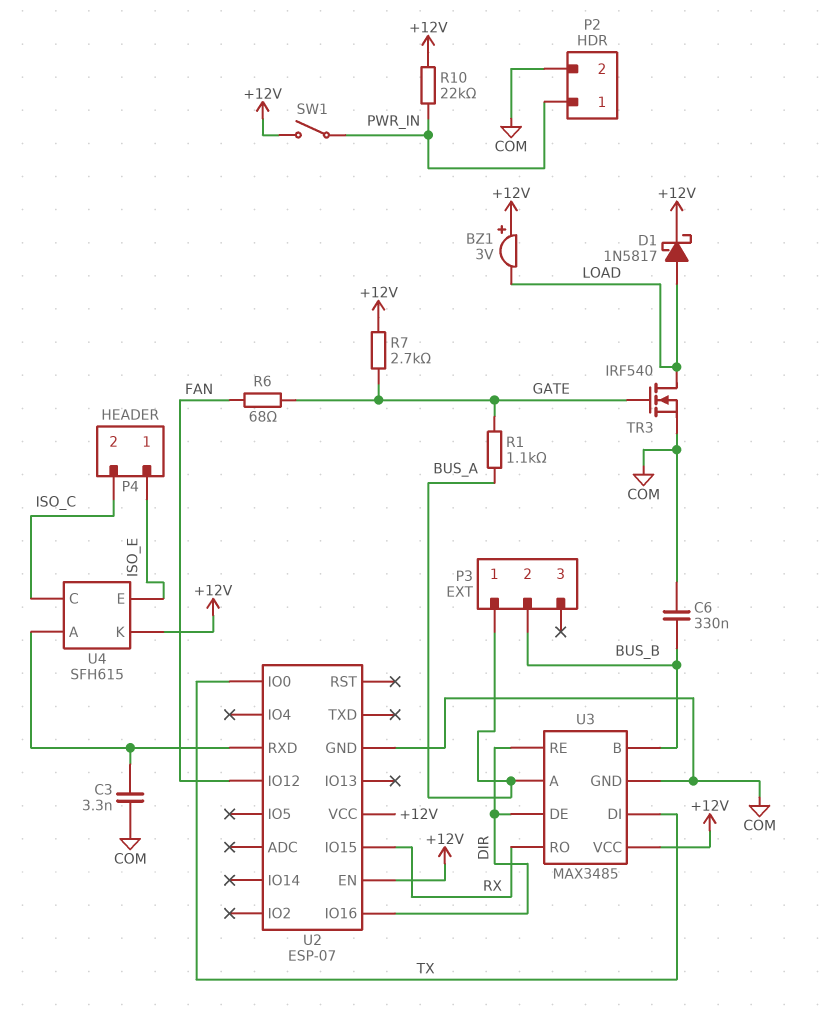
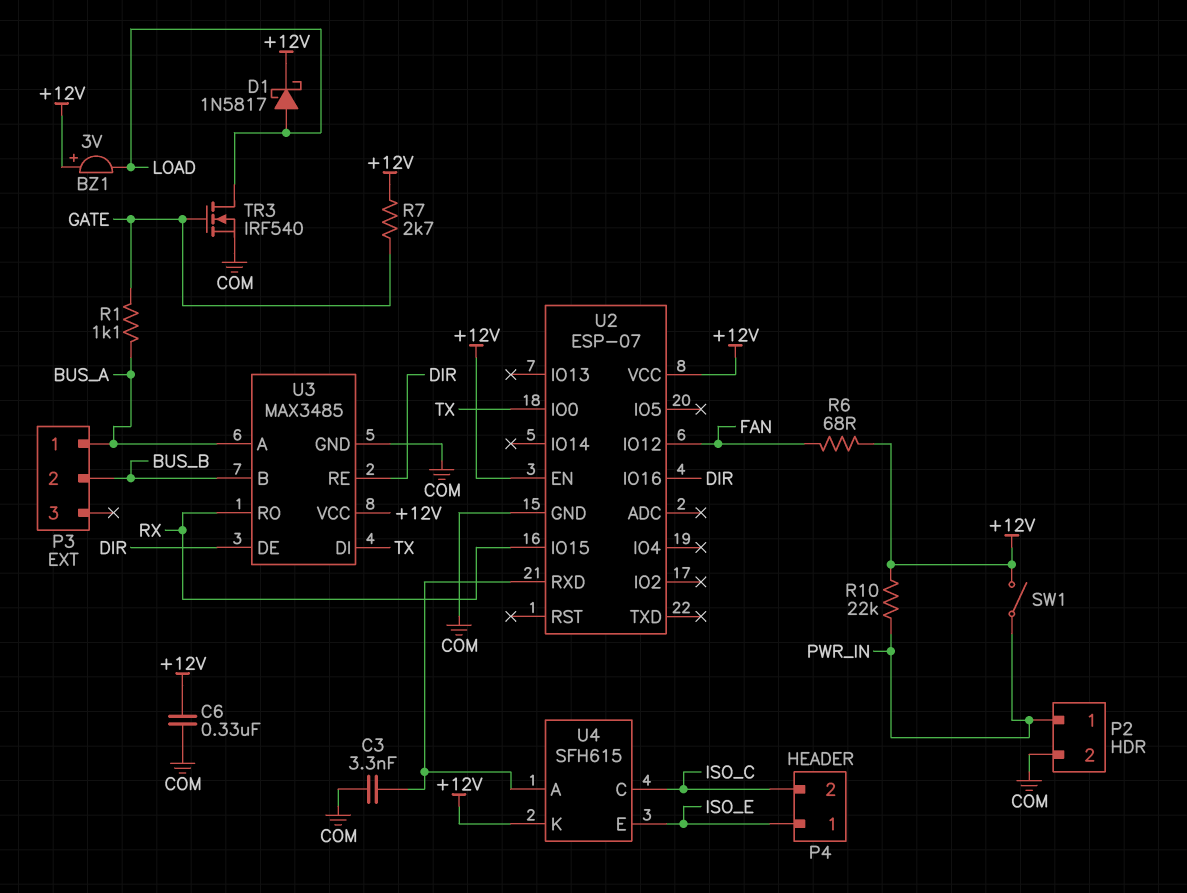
C6: 330nF (BUS_B, COM) -> 330nF (+12V, COM)
R6: 68 (FAN, GATE) -> 68 (+12V, FAN)

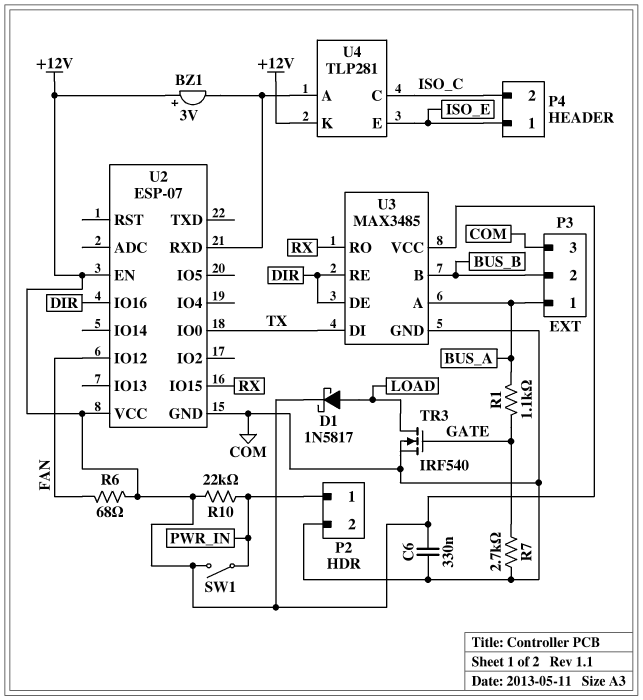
BZ1: buzzer 3V (plus +12V, minus LOAD) -> buzzer 3V (plus +12V, minus U2/RXD)
C3: 3.3nF (COM, U2/RXD) -> none
P3 pin 3: none -> COM
R7: 2.7k (+12V, GATE) -> 2.7k (COM, GATE)
U4: SFH615 -> TLP281

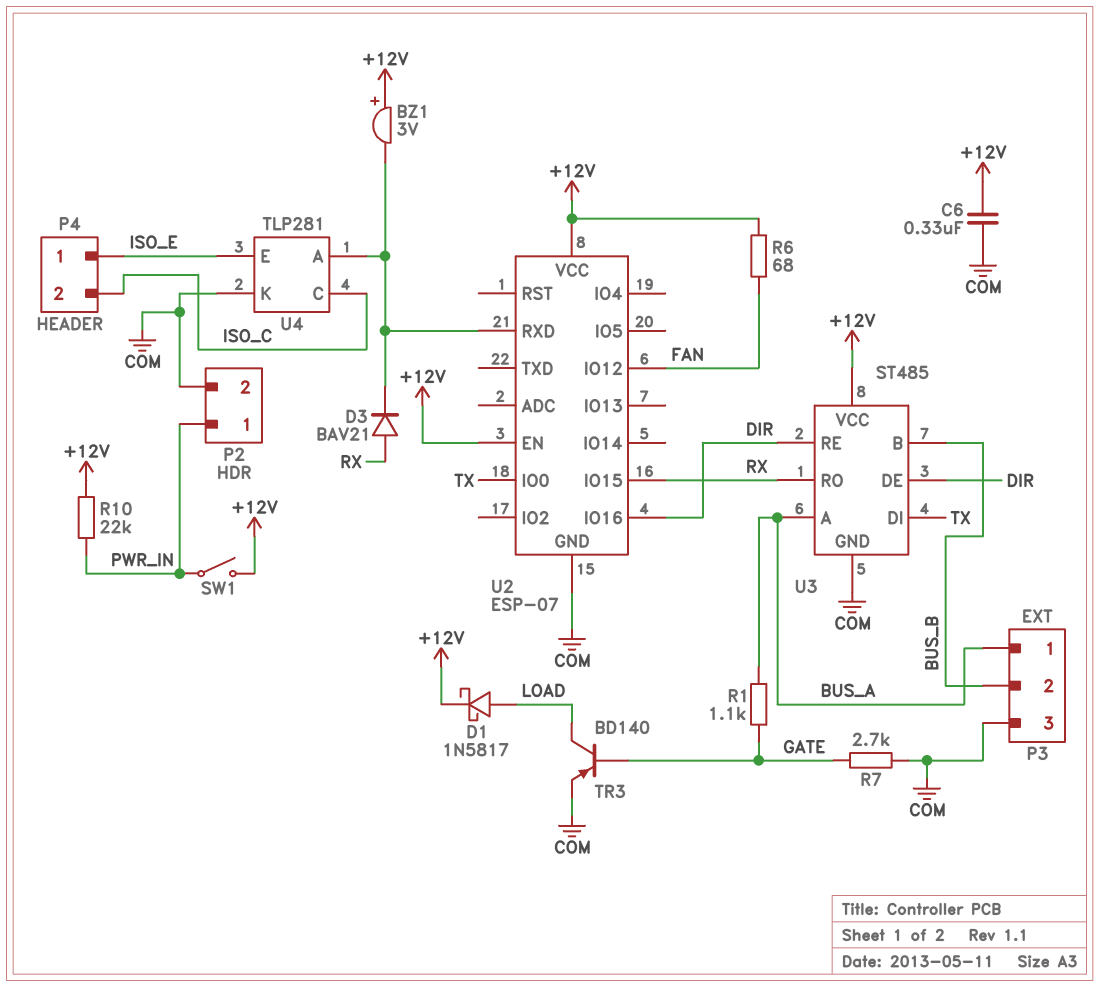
D3: none -> diode BAV21 (A RX, K U2/RXD)
TR3: NMOS IRF540 (G GATE, D LOAD, S COM) -> PNP BD140 (B GATE, C LOAD, E COM)
U3: MAX3485 -> ST485
U4 pin K: +12V -> COM

